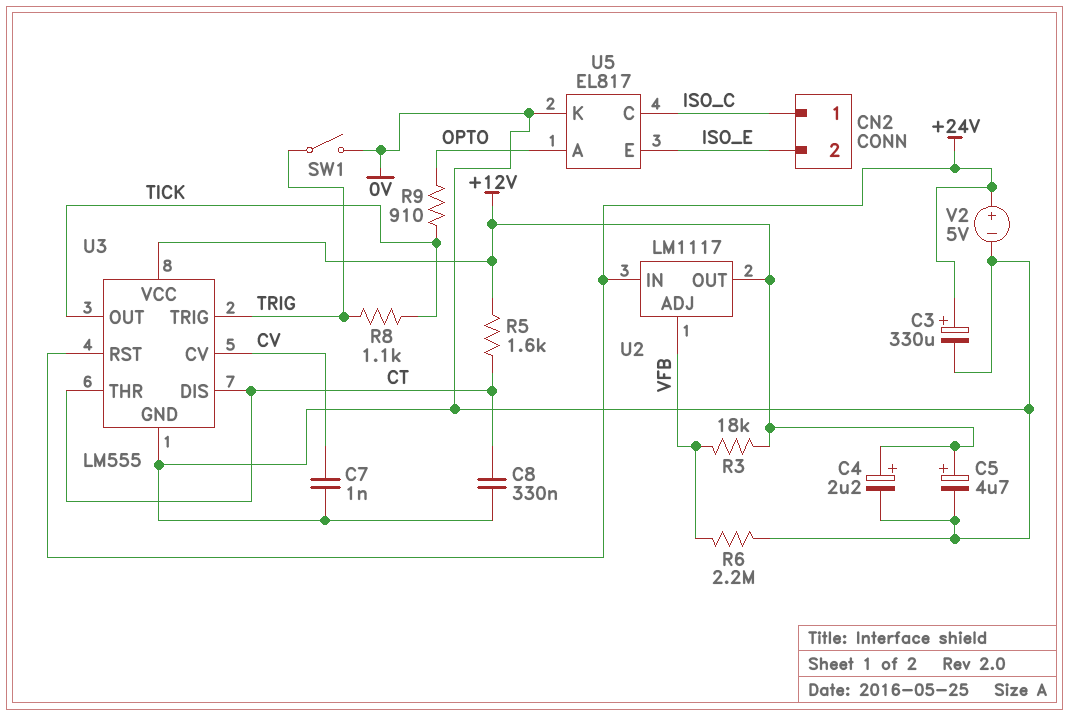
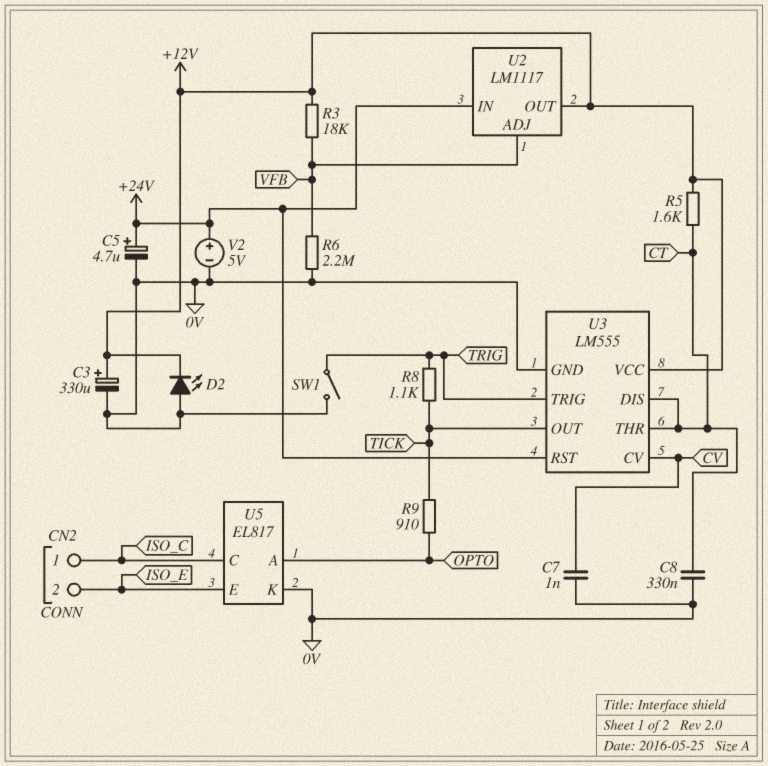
C3: 330uF (plus +24V, minus 0V) -> 330uF (plus +12V, minus 0V)
C4: 2.2uF (plus +12V, minus 0V) -> none
C5: 4.7uF (plus +12V, minus 0V) -> 4.7uF (plus +24V, minus 0V)
D2: none -> LED (A 0V, K +12V)

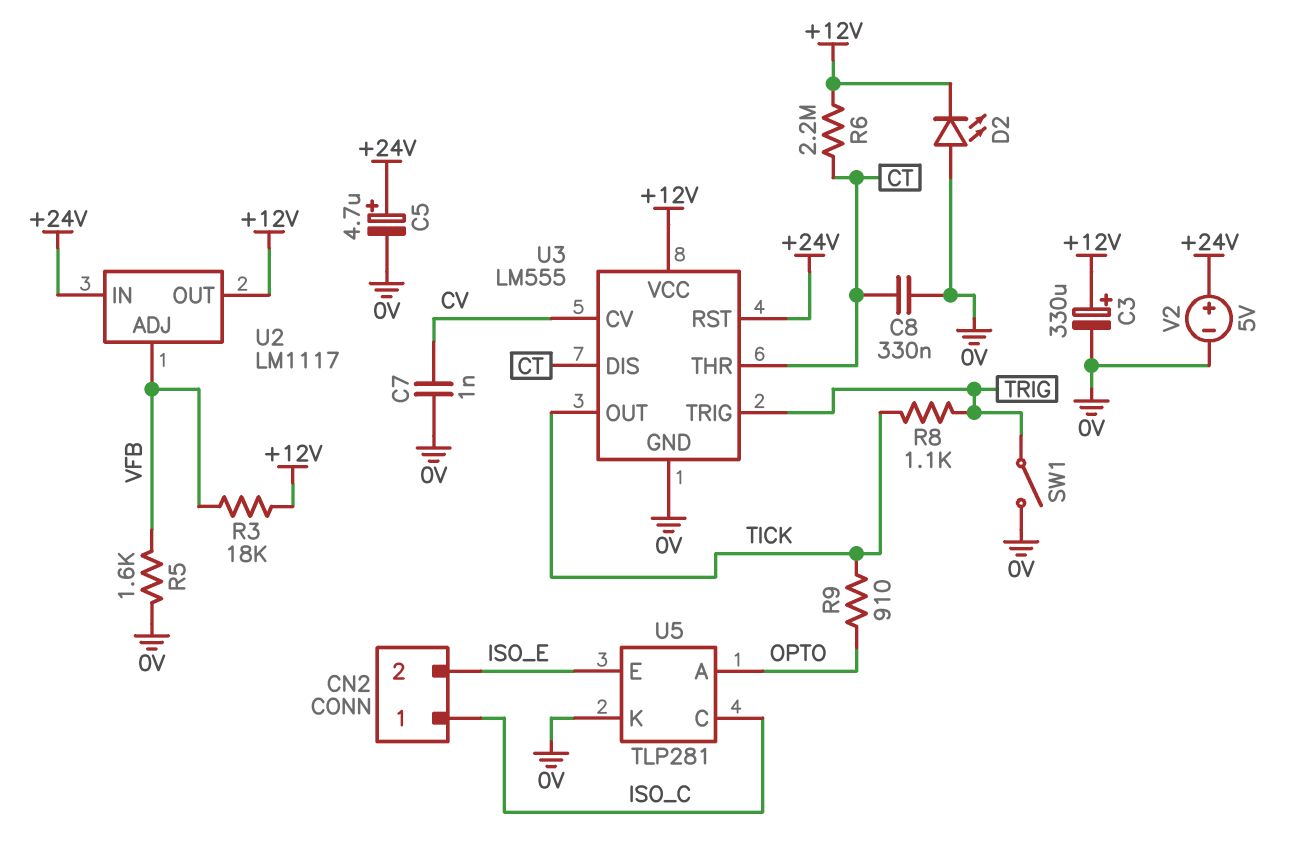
R5: 1.6k (+12V, CT) -> 1.6k (0V, VFB)
R6: 2.2M (0V, VFB) -> 2.2M (+12V, CT)
U5: EL817 -> TLP281

